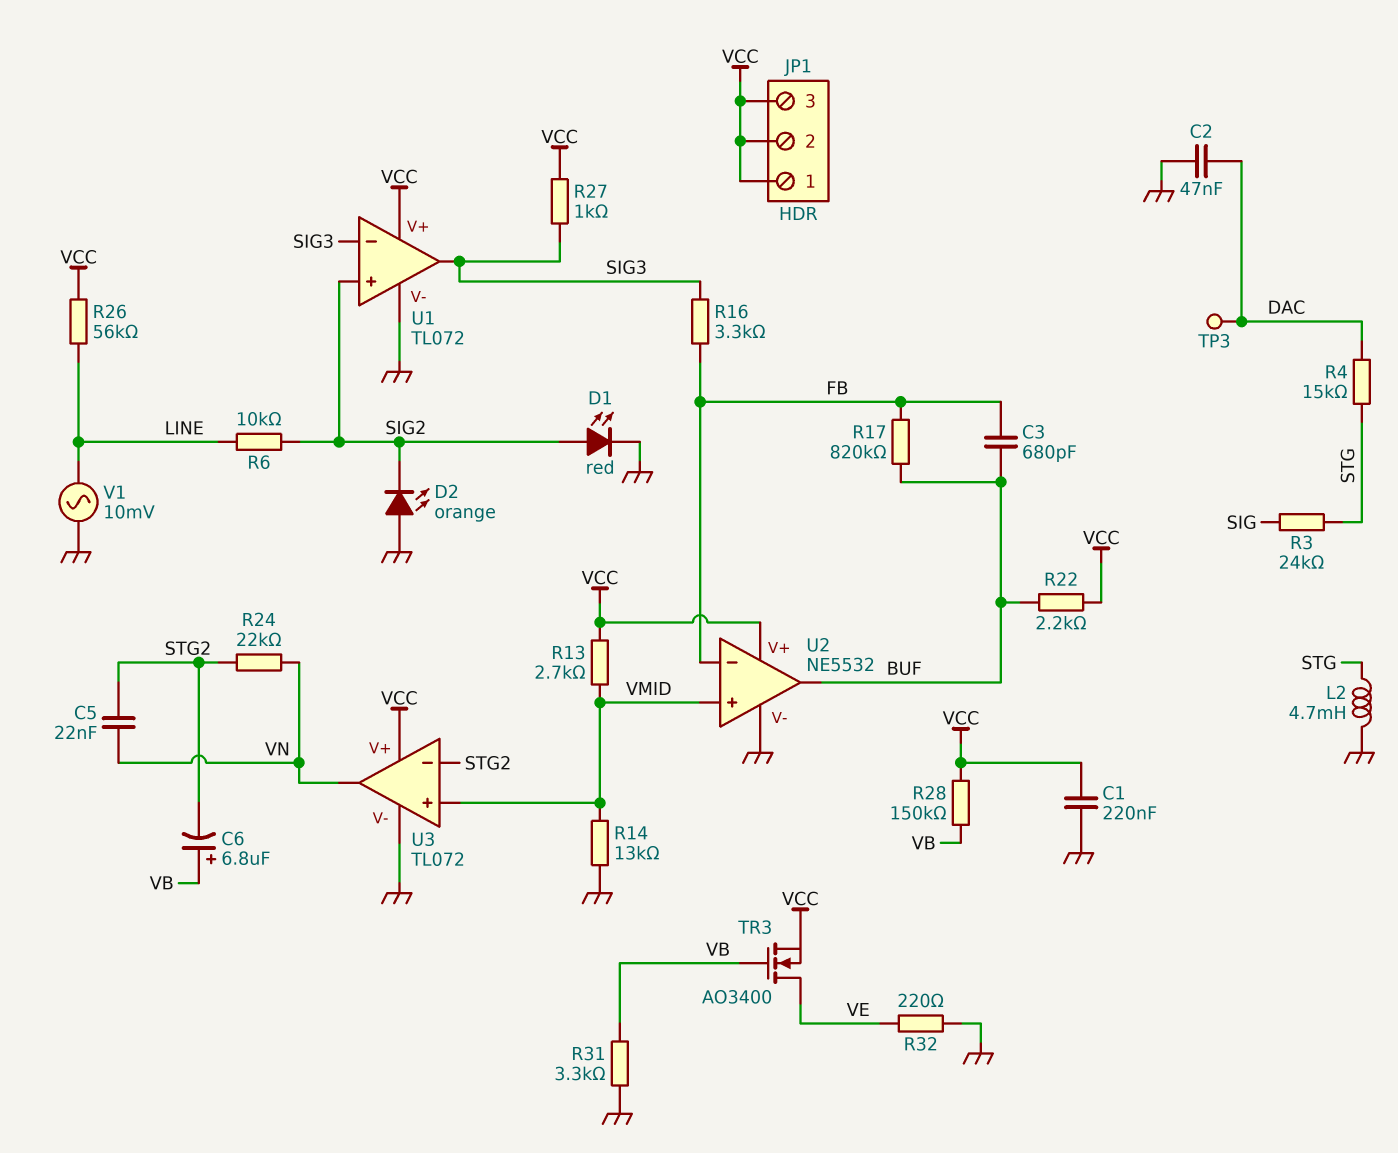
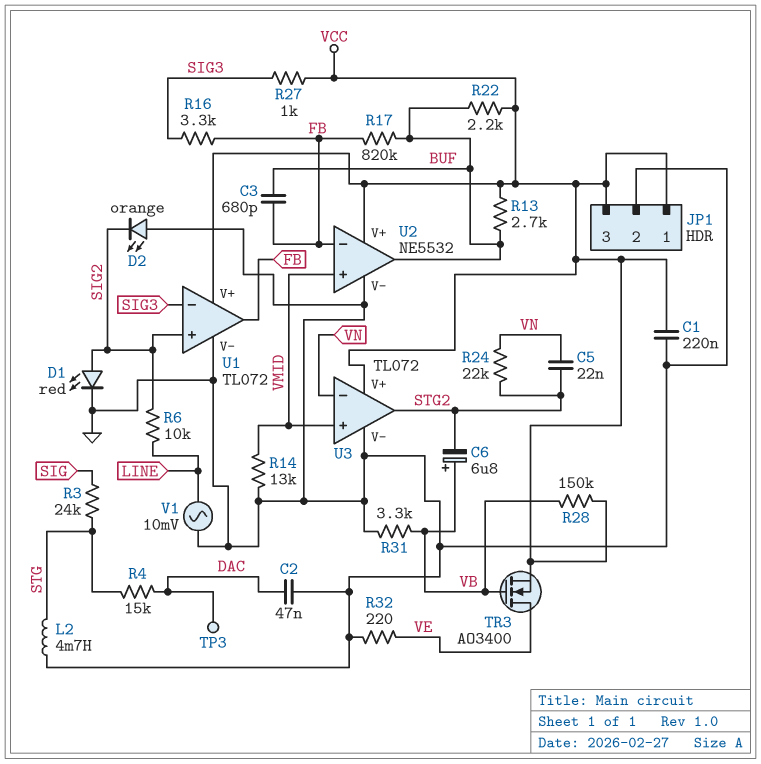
JP1 pin 2: VCC -> GND
R13: 2.7k (VCC, VMID) -> 2.7k (BUF, VCC)
R26: 56k (LINE, VCC) -> none
U1 pin out: SIG3 -> FB
U3 pin in-: STG2 -> VN
U3 pin out: VN -> STG2

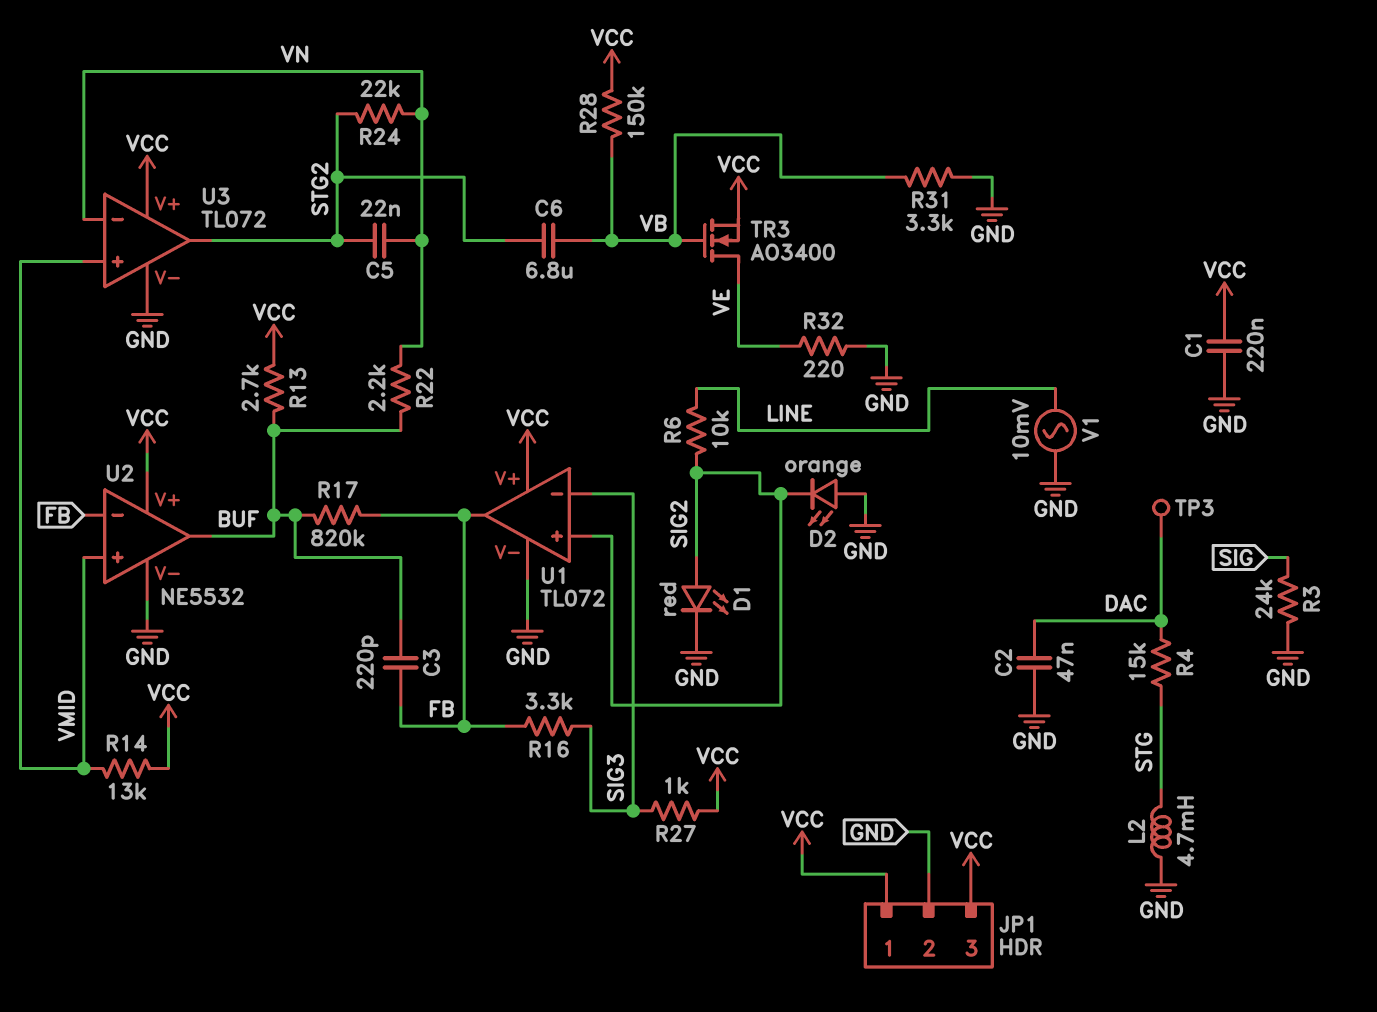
C3: 680pF (BUF, FB) -> 220pF (BUF, FB)
C6: 6.8uF (plus VB, minus STG2) -> 6.8uF (STG2, VB)
R3: 24k (SIG, STG) -> 24k (GND, SIG)
R14: 13k (GND, VMID) -> 13k (VCC, VMID)
R22: 2.2k (BUF, VCC) -> 2.2k (BUF, VN)

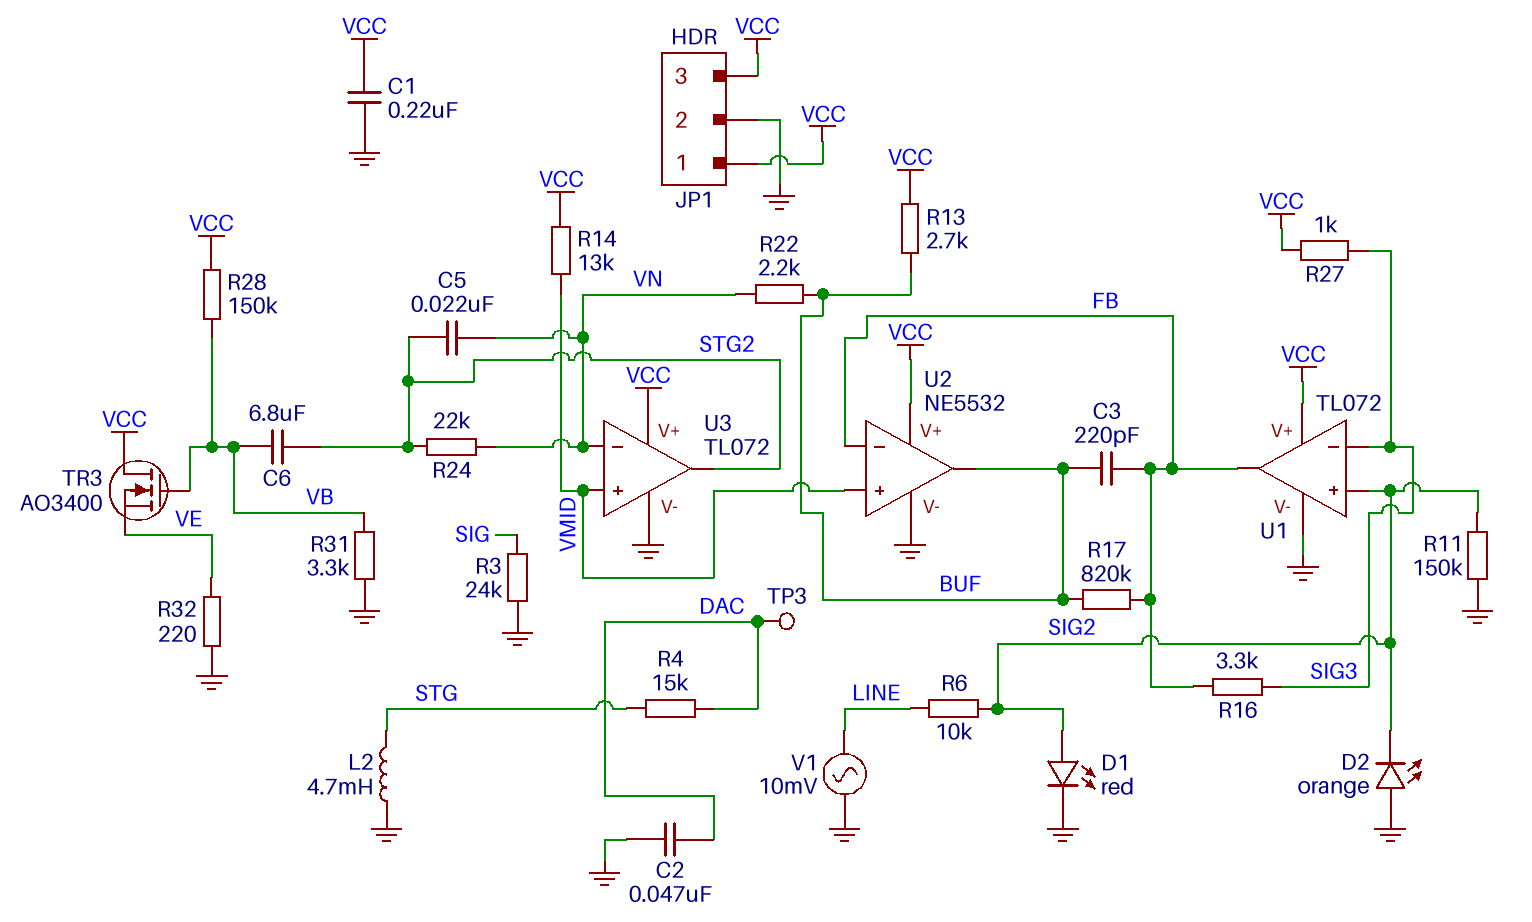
R11: none -> 150k (GND, SIG2)
TR3: NMOS AO3400 (G VB, D VE, S VCC) -> NMOS AO3400 (G VB, D VCC, S VE)

